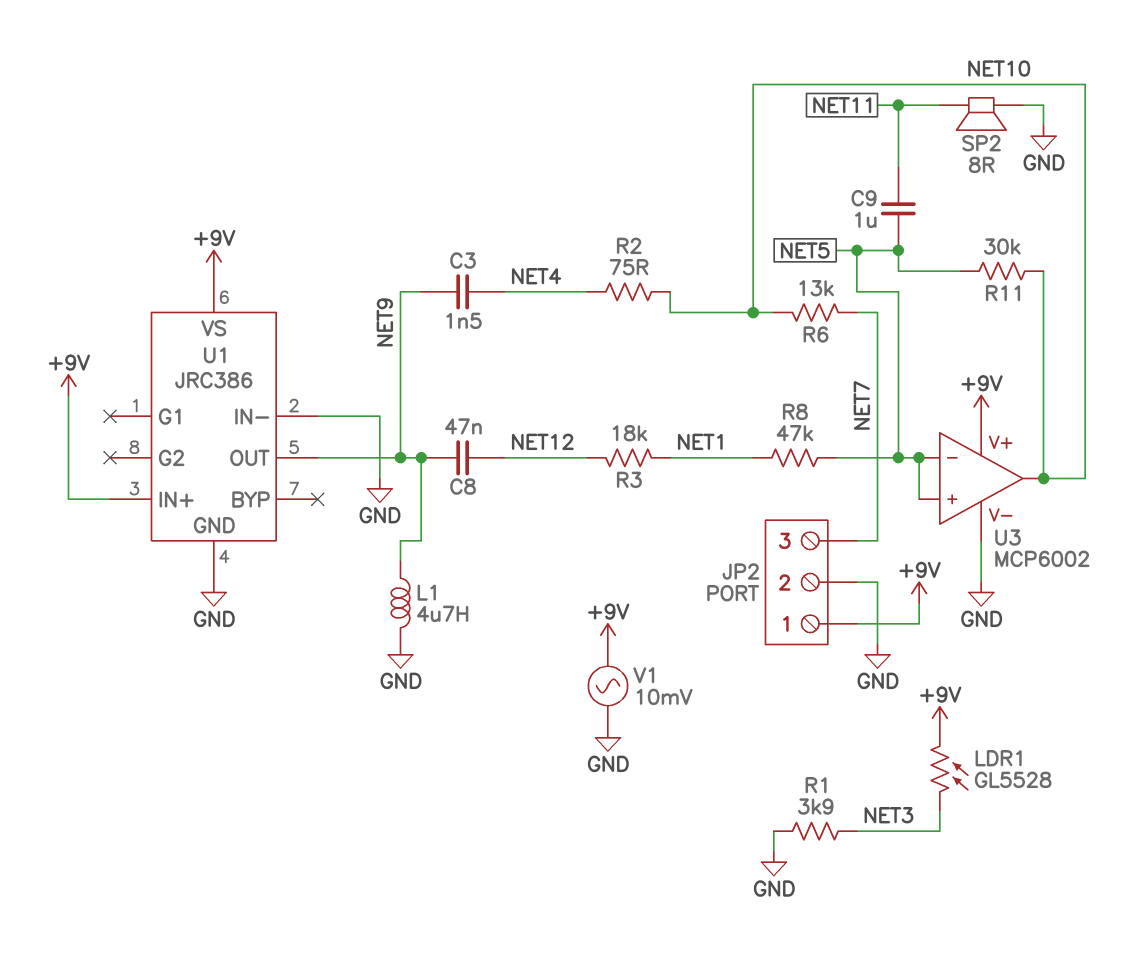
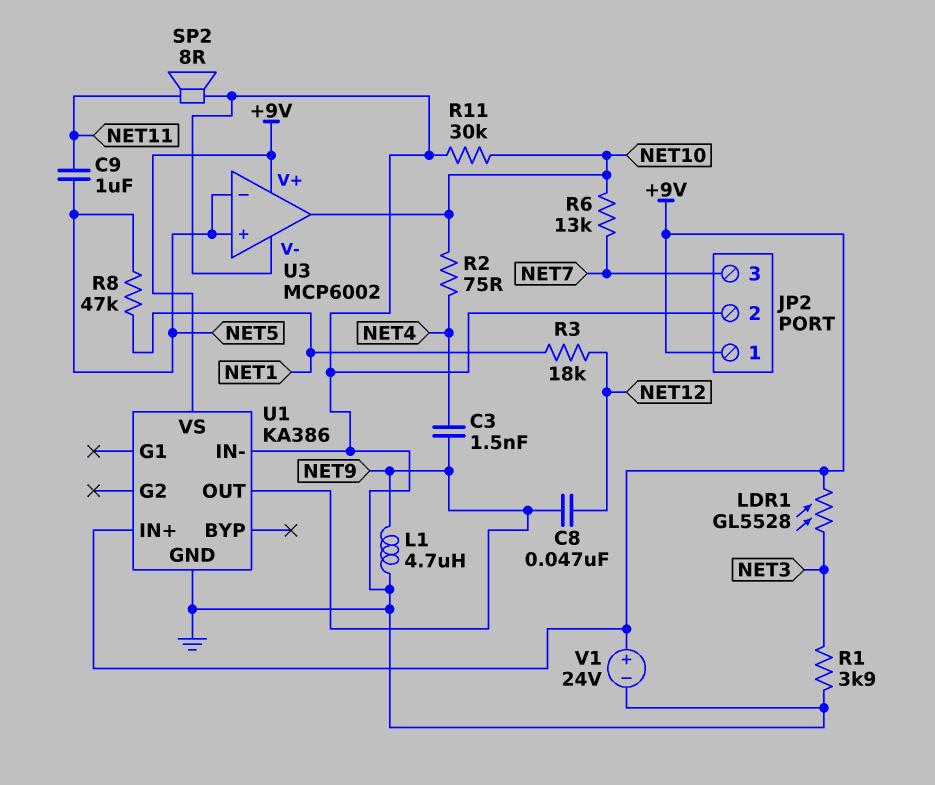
R11: 30k (NET5, NET10) -> 30k (GND, NET10)
U1: JRC386 -> KA386
V1: AC 10mV (+9V, GND) -> 24V (plus +9V, minus GND)

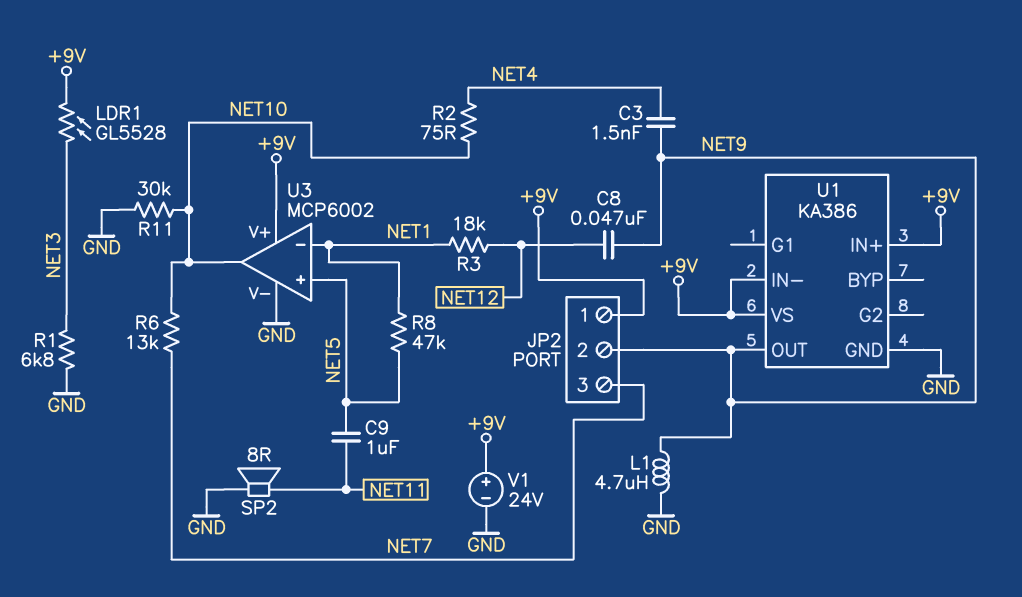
JP2 pin 2: GND -> NET9
R1: 3.9k (GND, NET3) -> 6.8k (GND, NET3)
U1 pin IN-: GND -> +9V
U3 pin in-: NET5 -> NET1

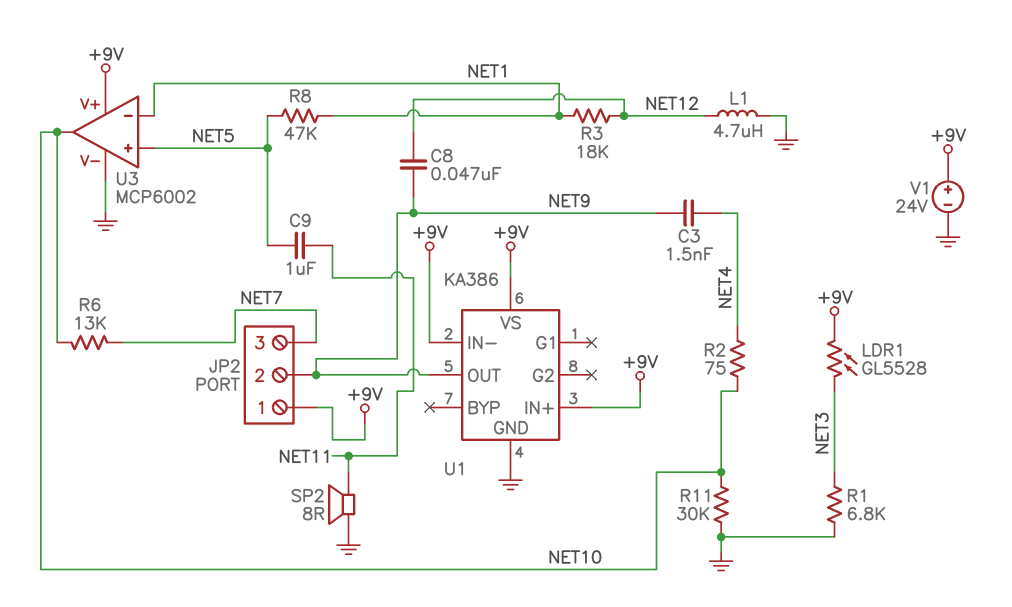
L1: 4.7uH (GND, NET9) -> 4.7uH (GND, NET12)

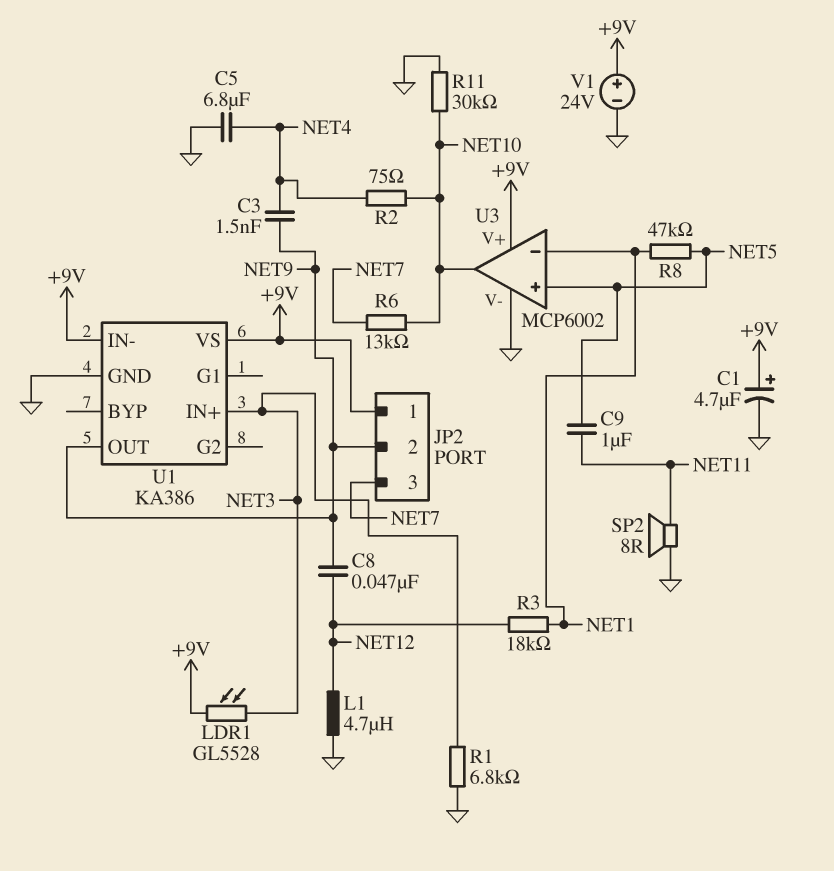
C1: none -> 4.7uF (plus +9V, minus GND)
C5: none -> 6.8uF (GND, NET4)
U1 pin IN+: +9V -> NET3

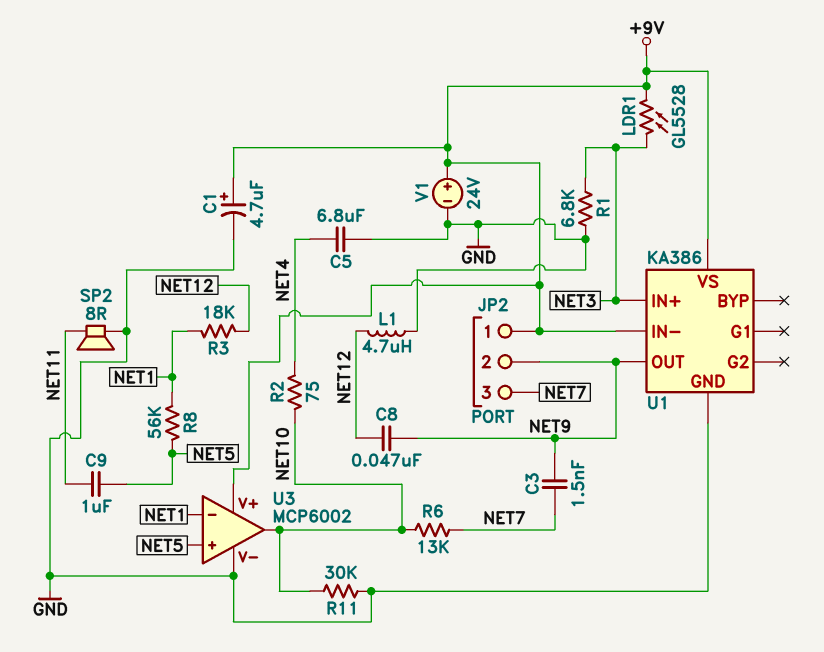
C3: 1.5nF (NET4, NET9) -> 1.5nF (NET7, NET9)
R8: 47k (NET1, NET5) -> 56k (NET1, NET5)

